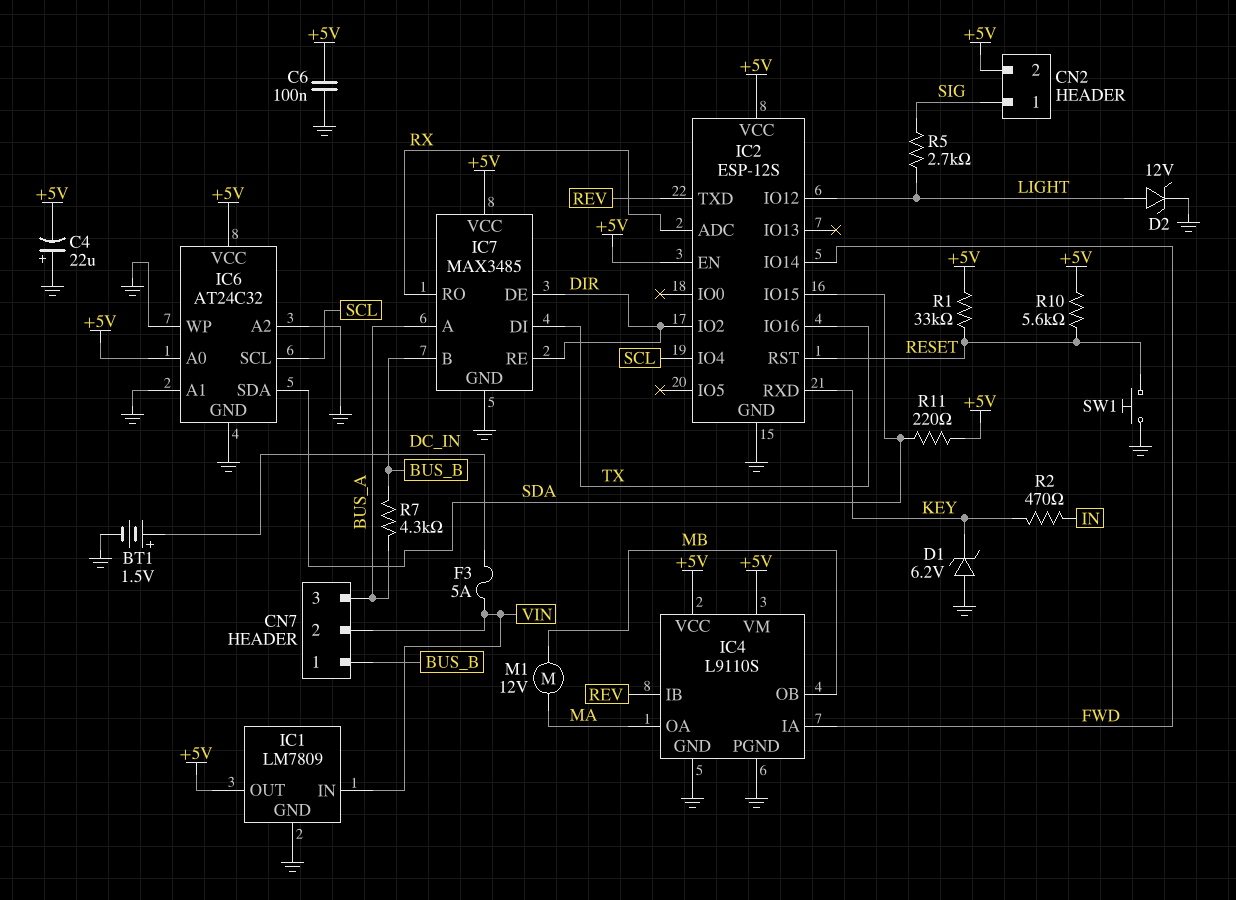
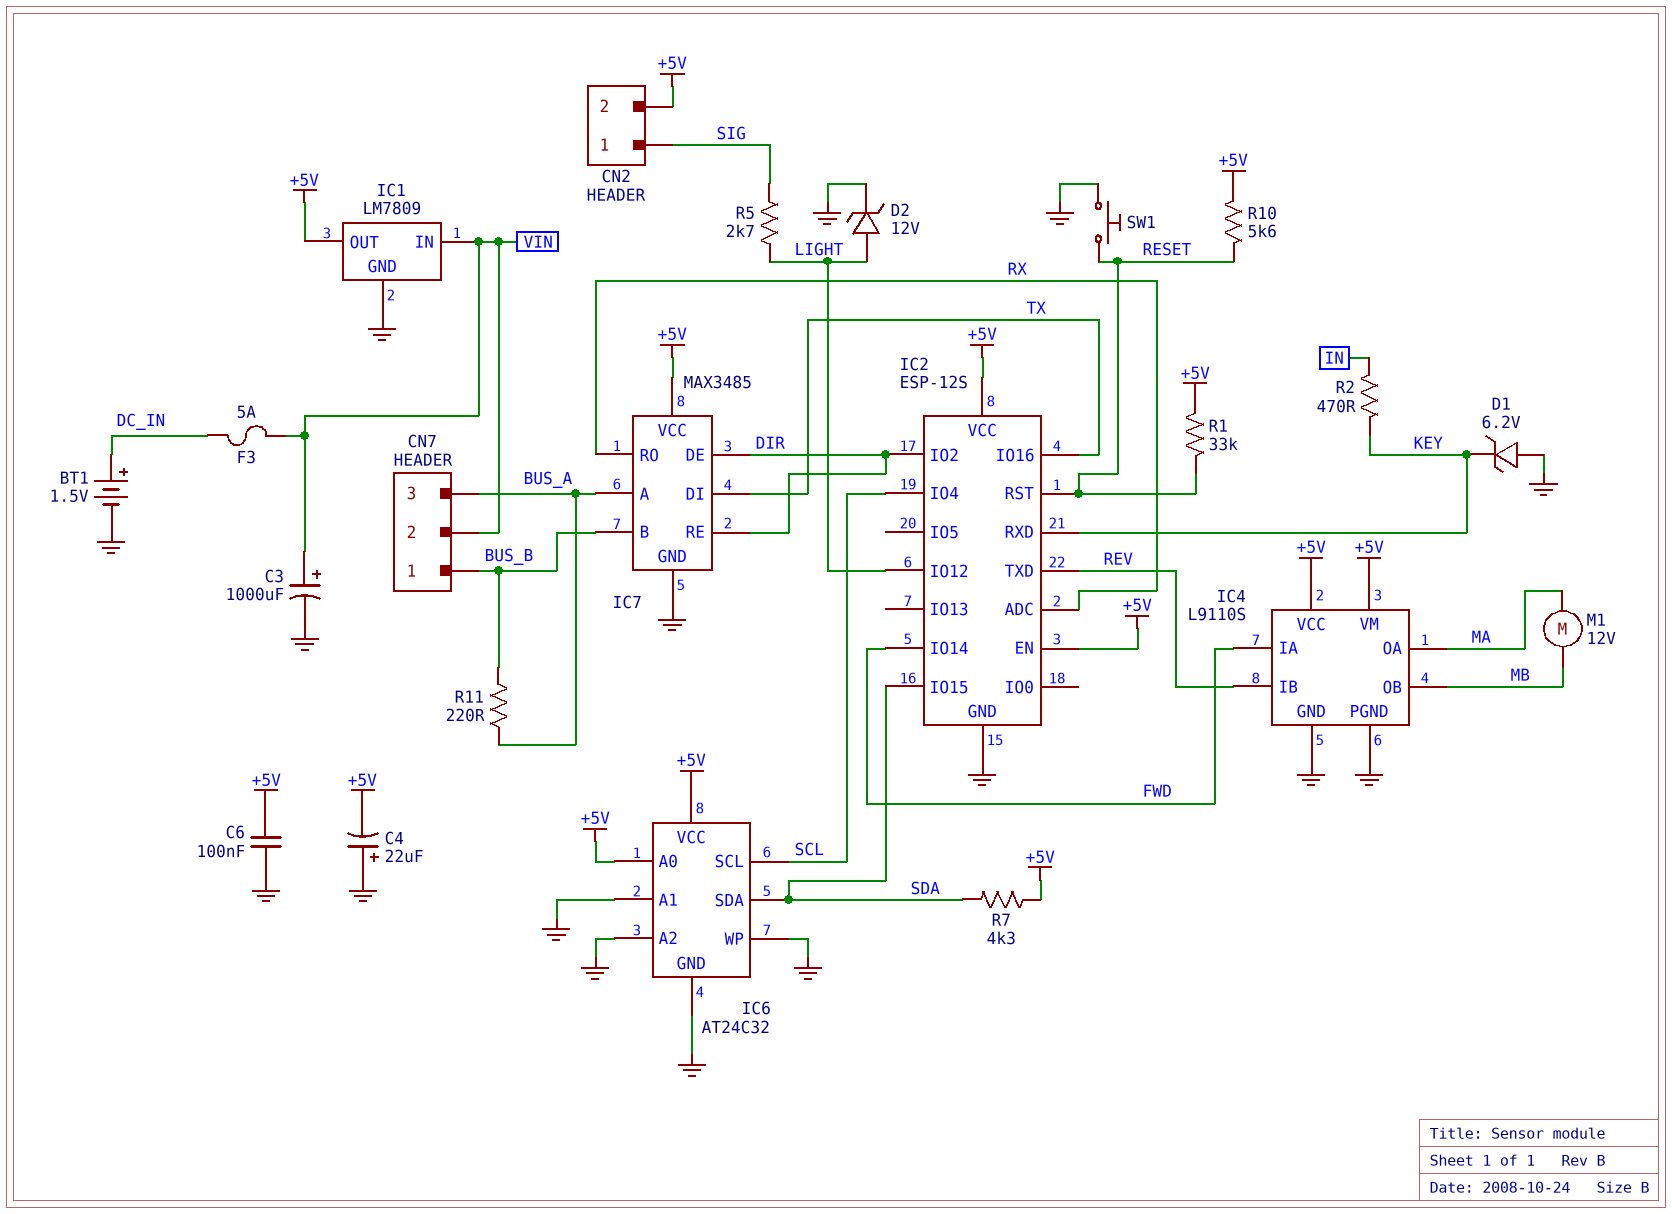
C3: none -> 1000uF (plus VIN, minus GND)
R7: 4.3k (BUS_A, BUS_B) -> 4.3k (+5V, SDA)
R11: 220 (+5V, SDA) -> 220 (BUS_A, BUS_B)

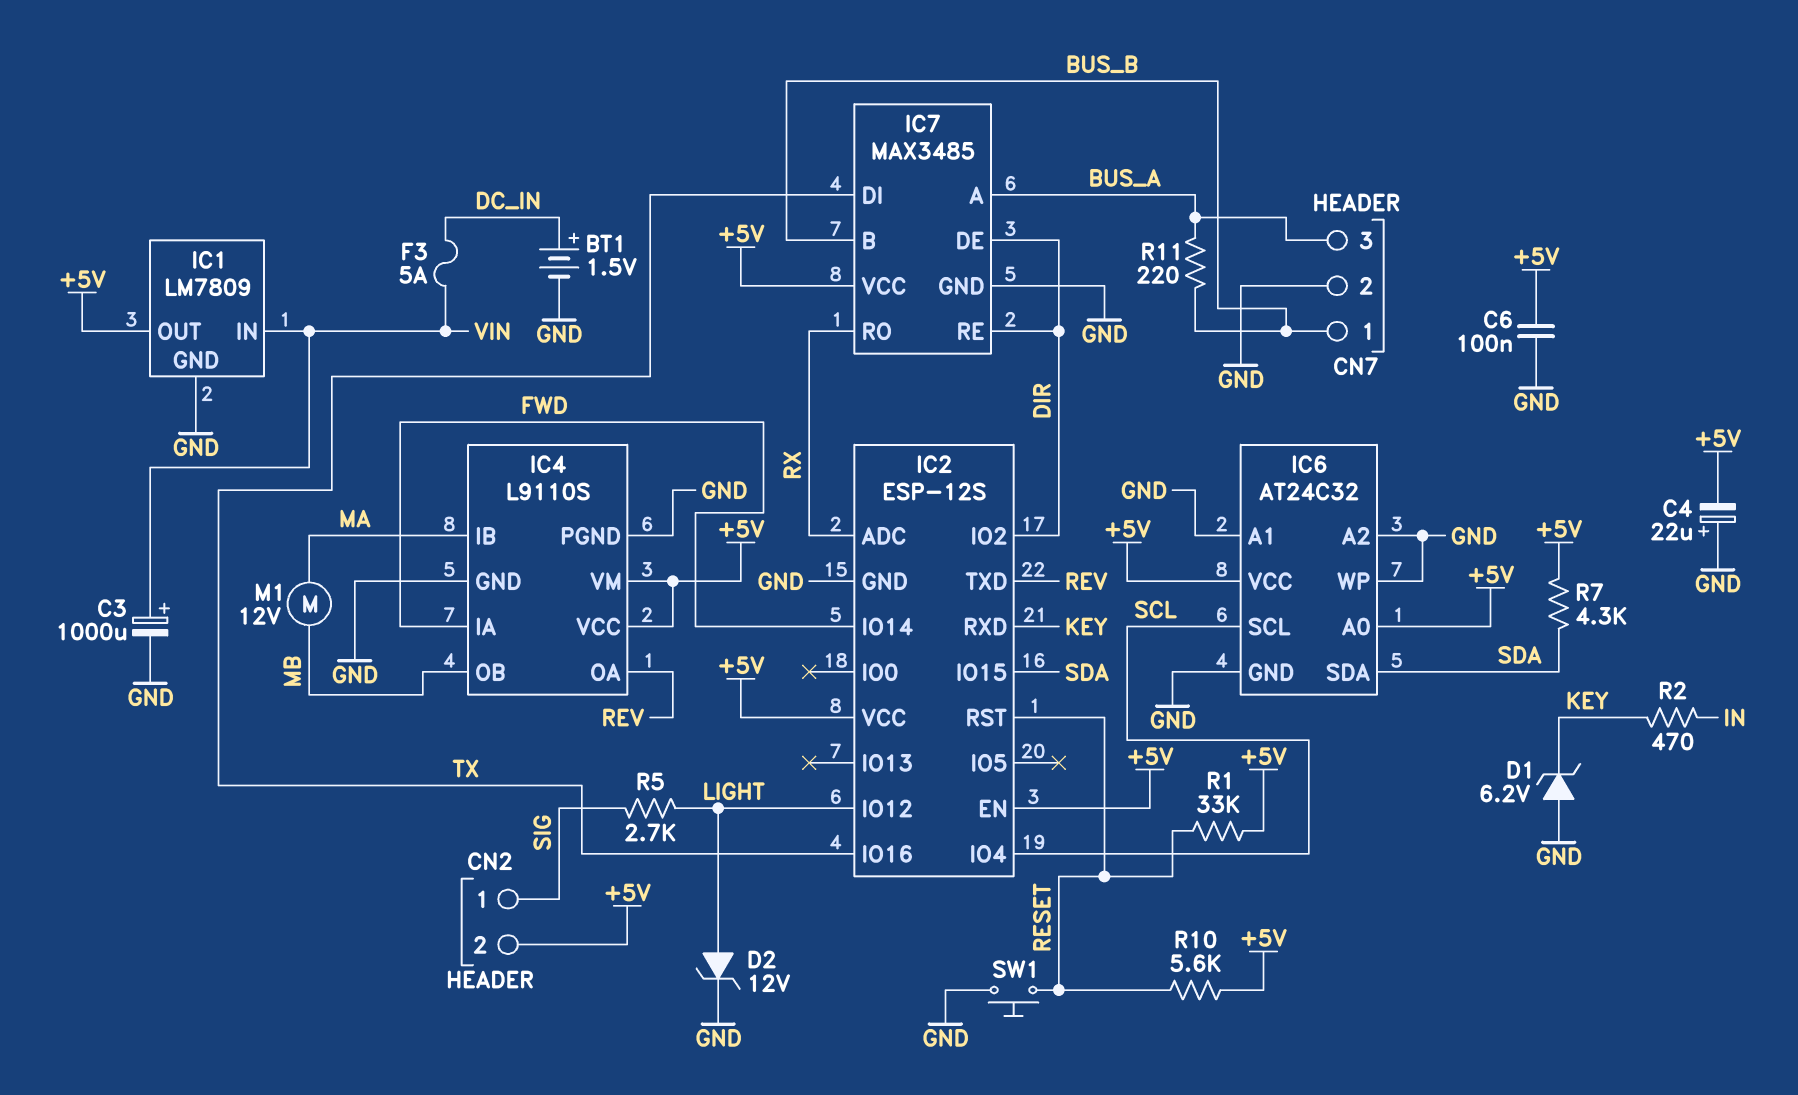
CN7 pin 2: VIN -> GND
IC4 pin IB: REV -> MA
IC4 pin OA: MA -> REV

